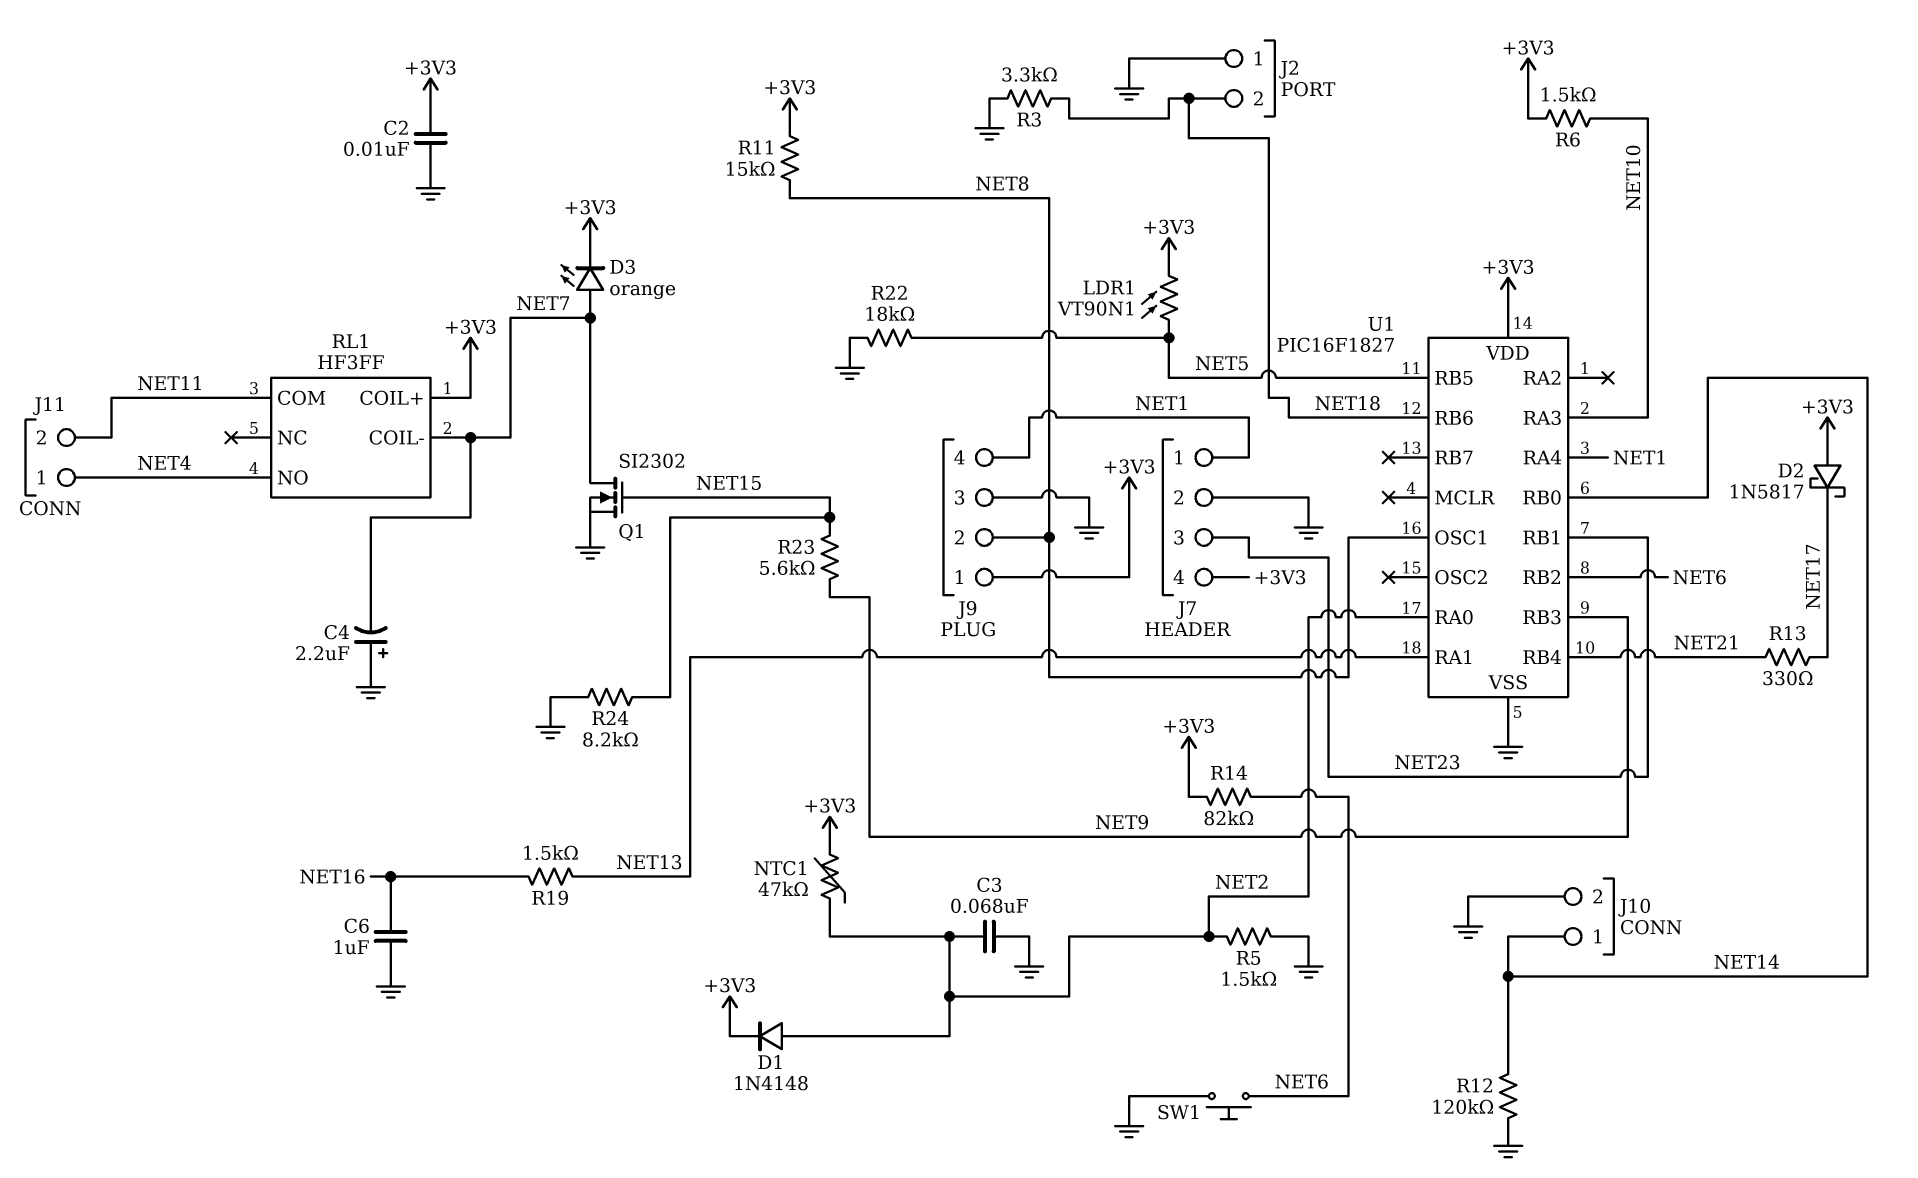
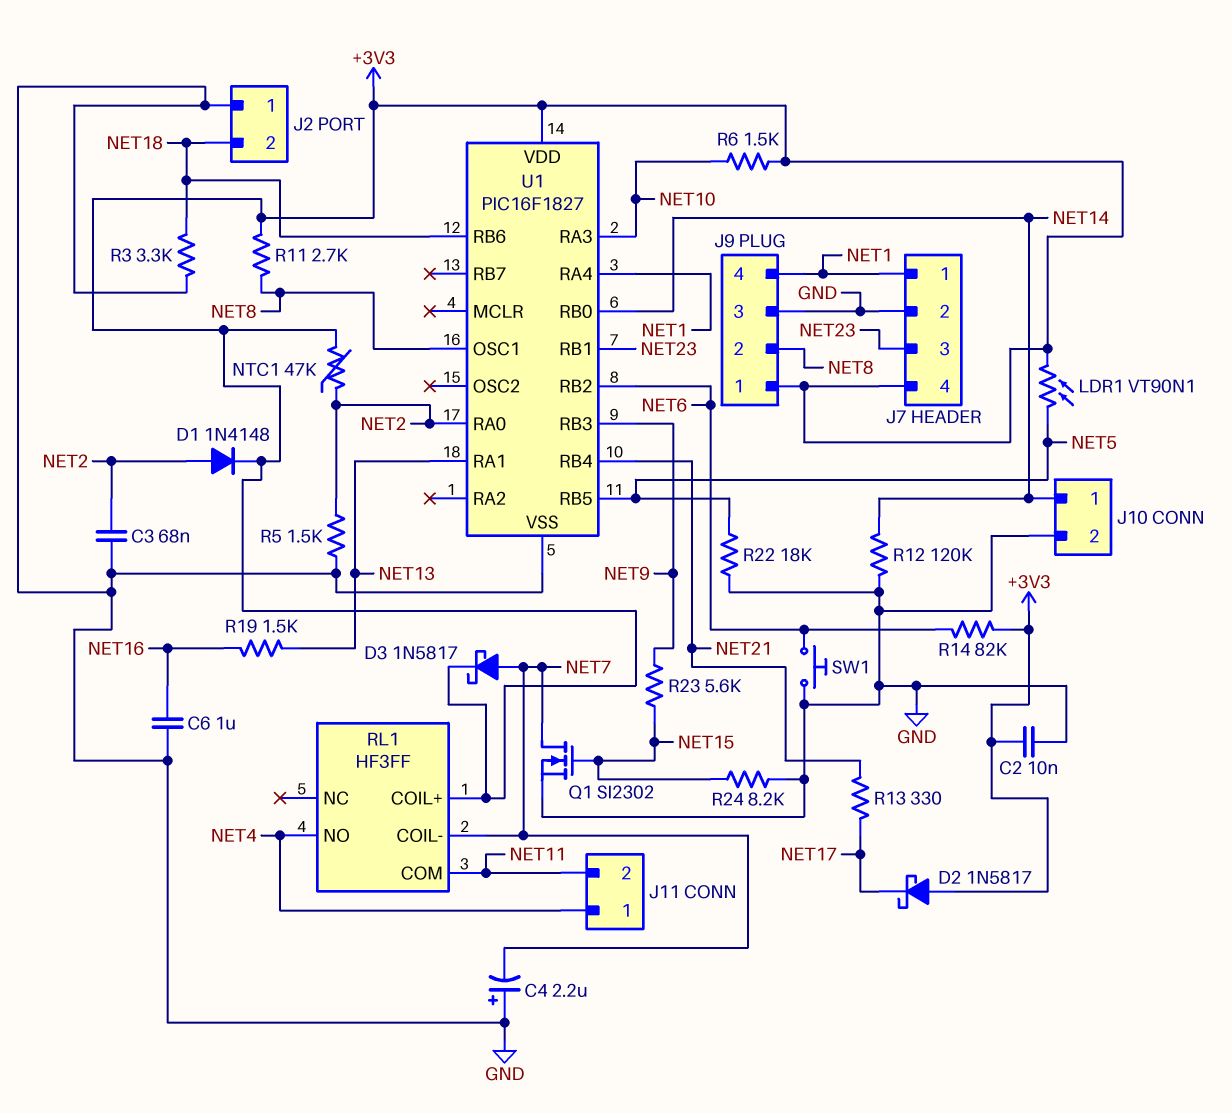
D3: LED orange (A NET7, K +3V3) -> schottky 1N5817 (A NET7, K +3V3)
R11: 15k (+3V3, NET8) -> 2.7k (+3V3, NET8)

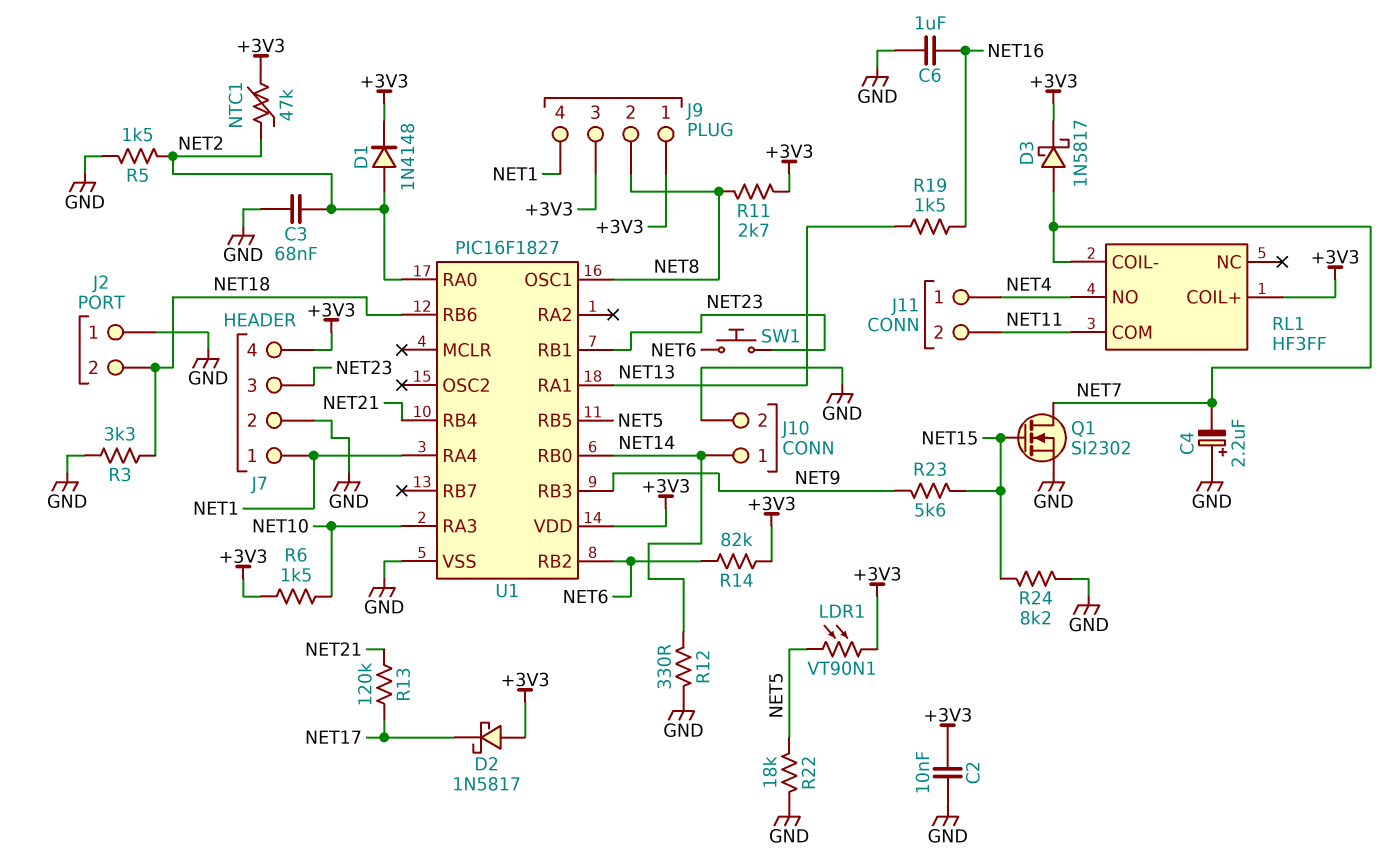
J9 pin 3: GND -> +3V3
R12: 120k (GND, NET14) -> 330 (GND, NET14)
R13: 330 (NET17, NET21) -> 120k (NET17, NET21)
SW1: button (GND, NET6) -> button (NET6, NET23)

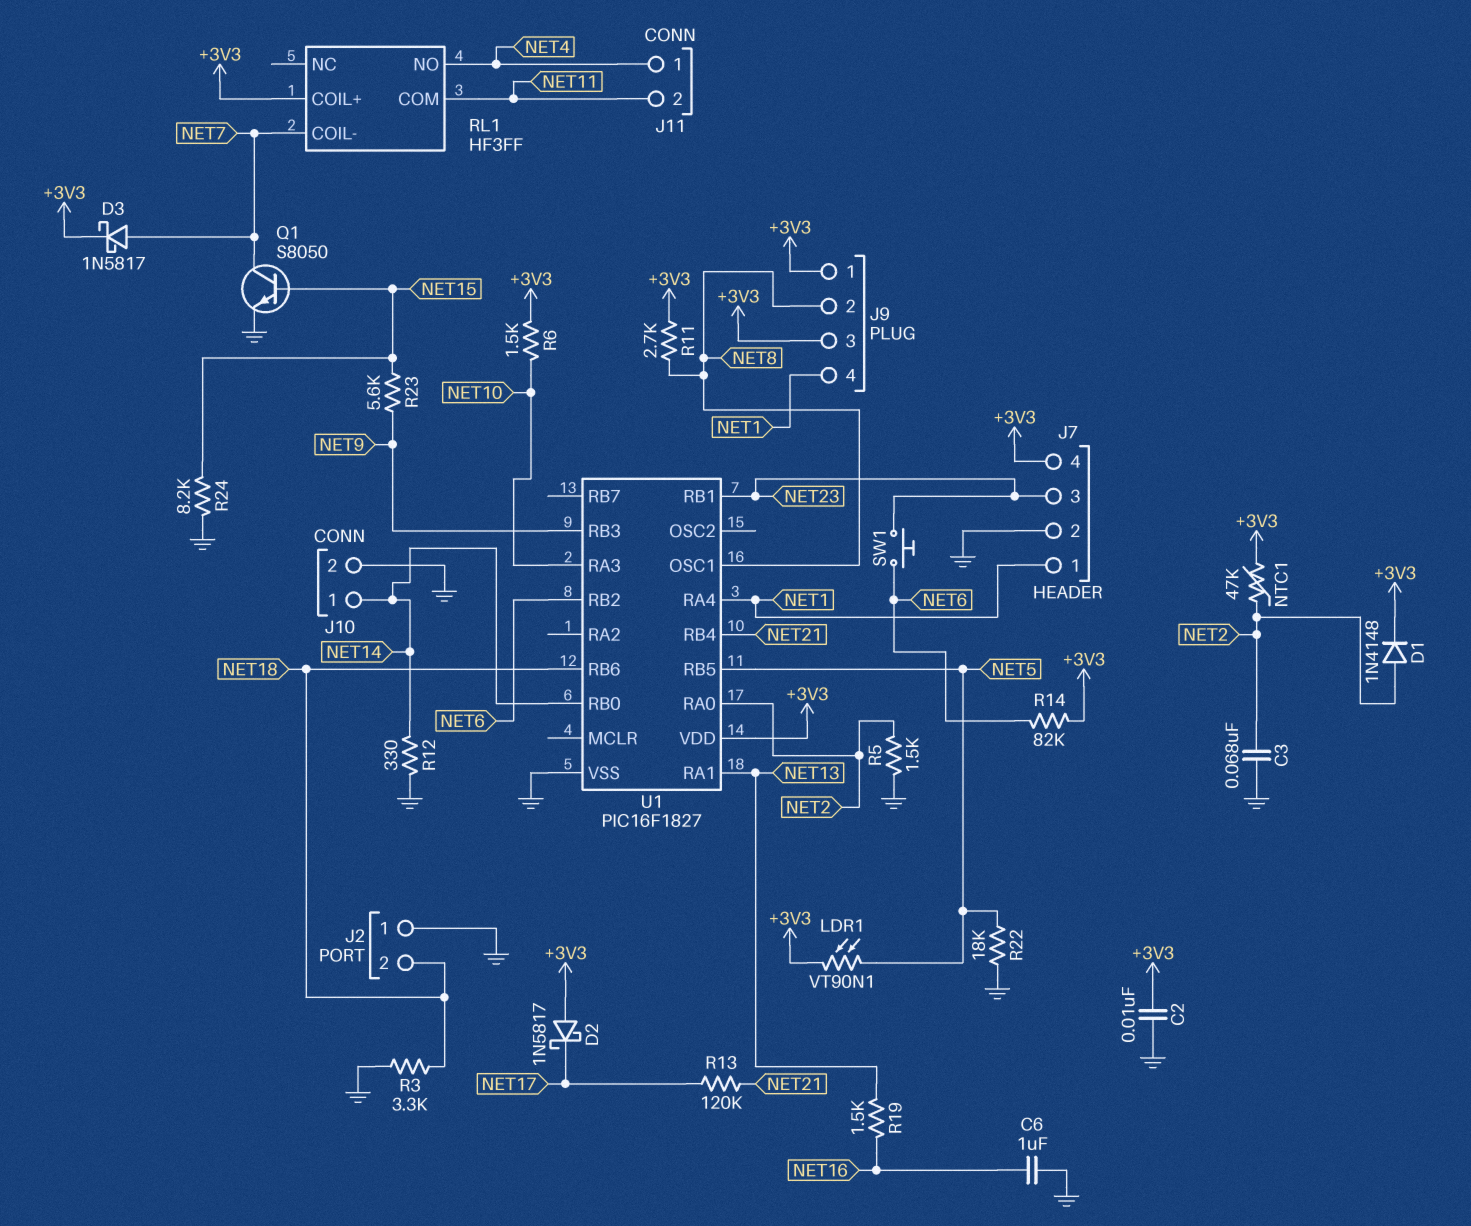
C4: 2.2uF (plus GND, minus NET7) -> none
Q1: NMOS SI2302 (G NET15, D NET7, S GND) -> NPN S8050 (B NET15, C NET7, E GND)

